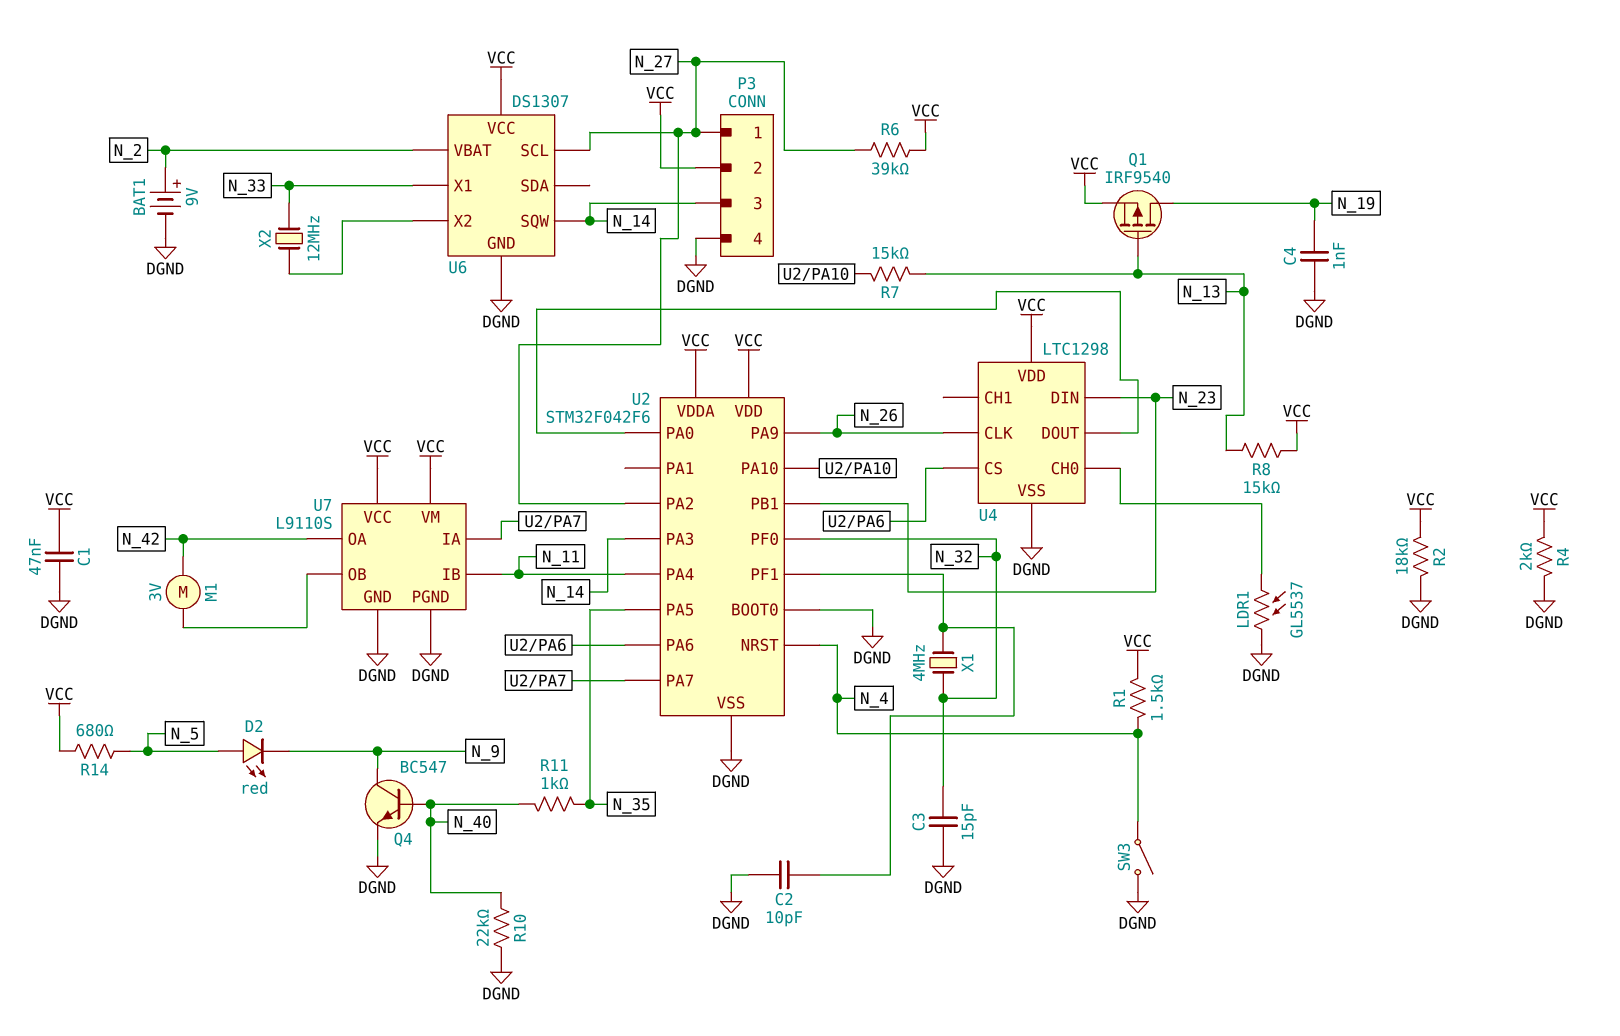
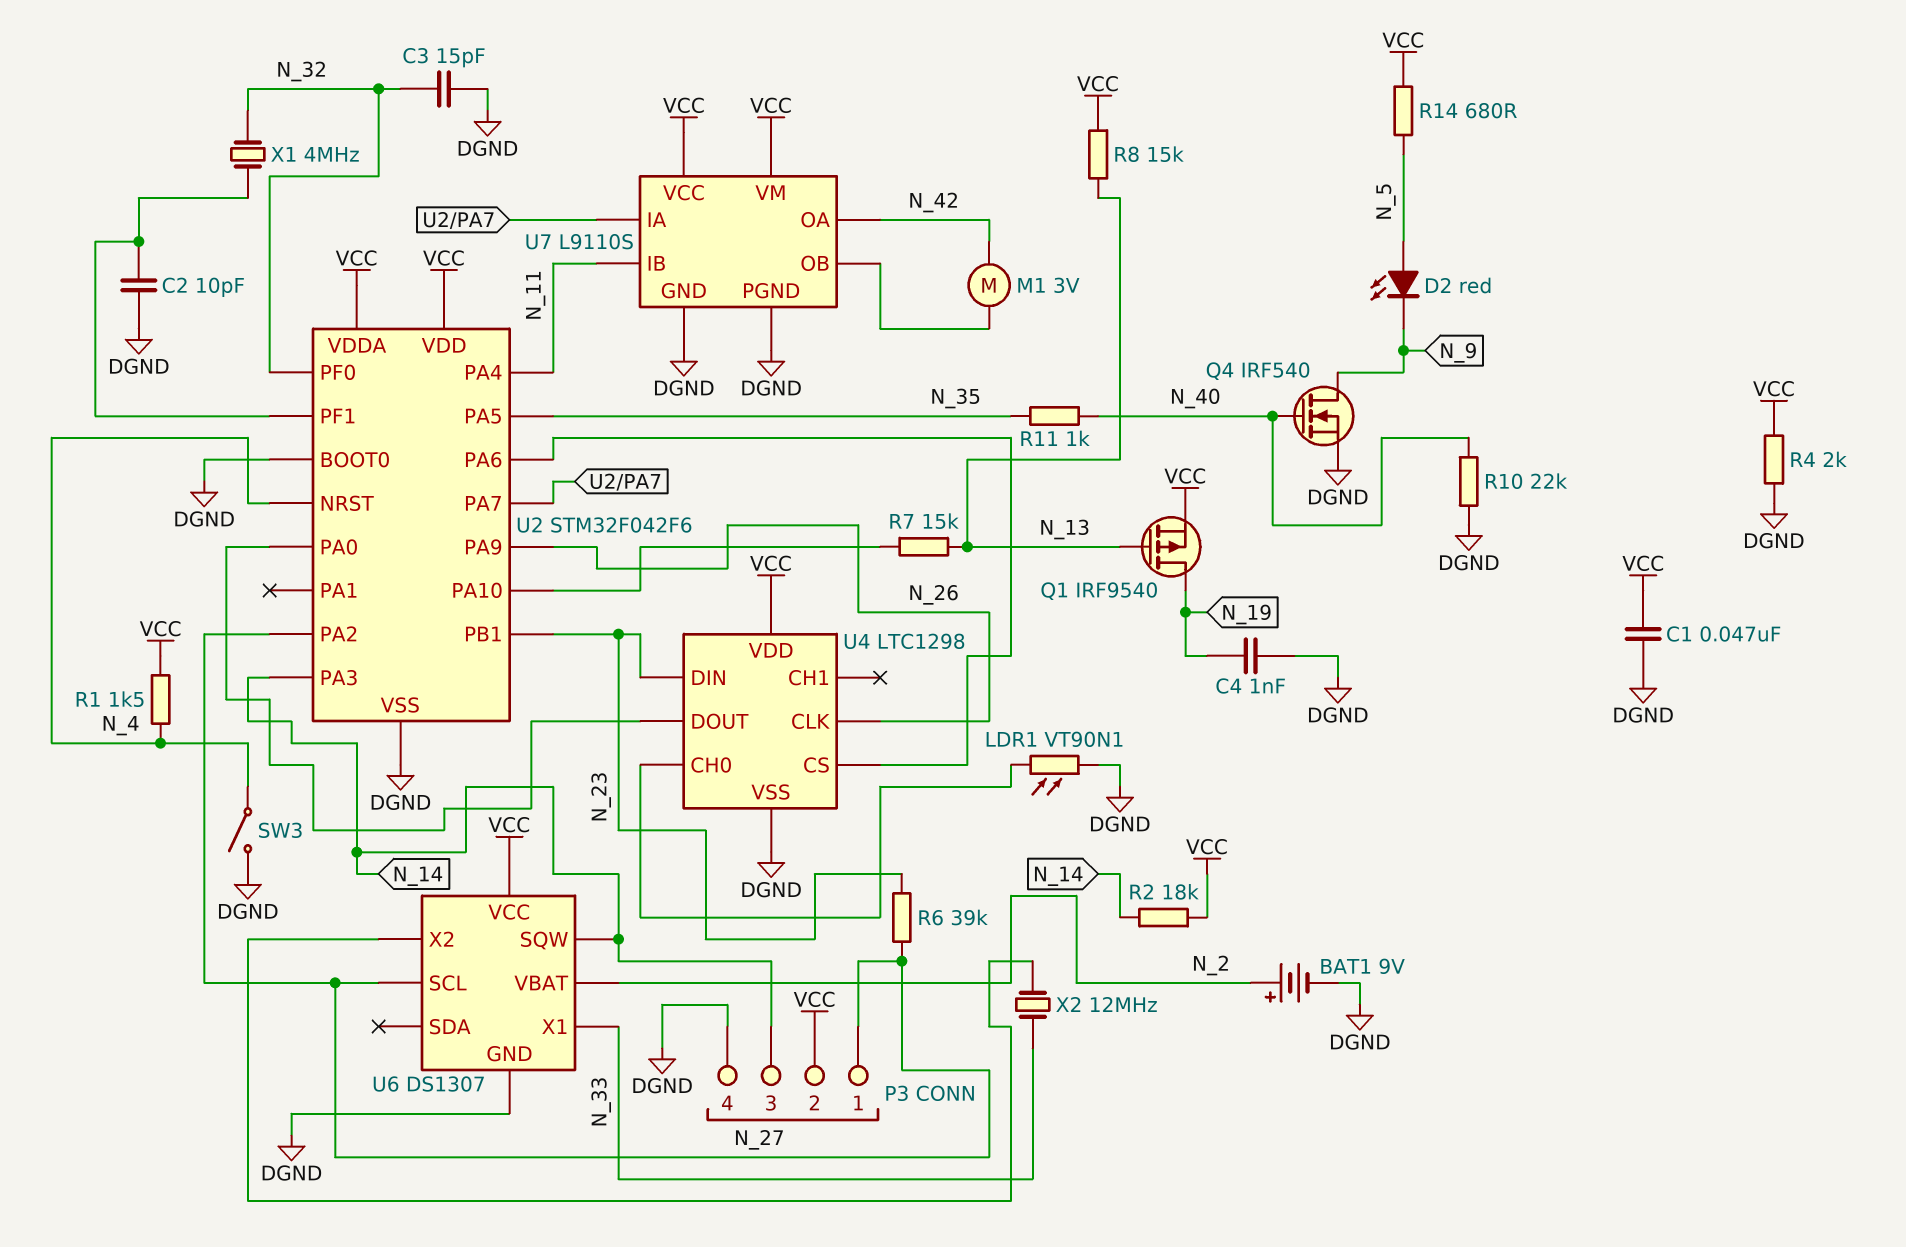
LDR1: GL5537 (DGND, U4/CH0) -> VT90N1 (DGND, U4/CH0)
Q4: NPN BC547 (B N_40, C N_9, E DGND) -> NMOS IRF540 (G N_40, D N_9, S DGND)
R2: 18k (DGND, VCC) -> 18k (N_14, VCC)
R6: 39k (N_27, VCC) -> 39k (N_23, N_27)

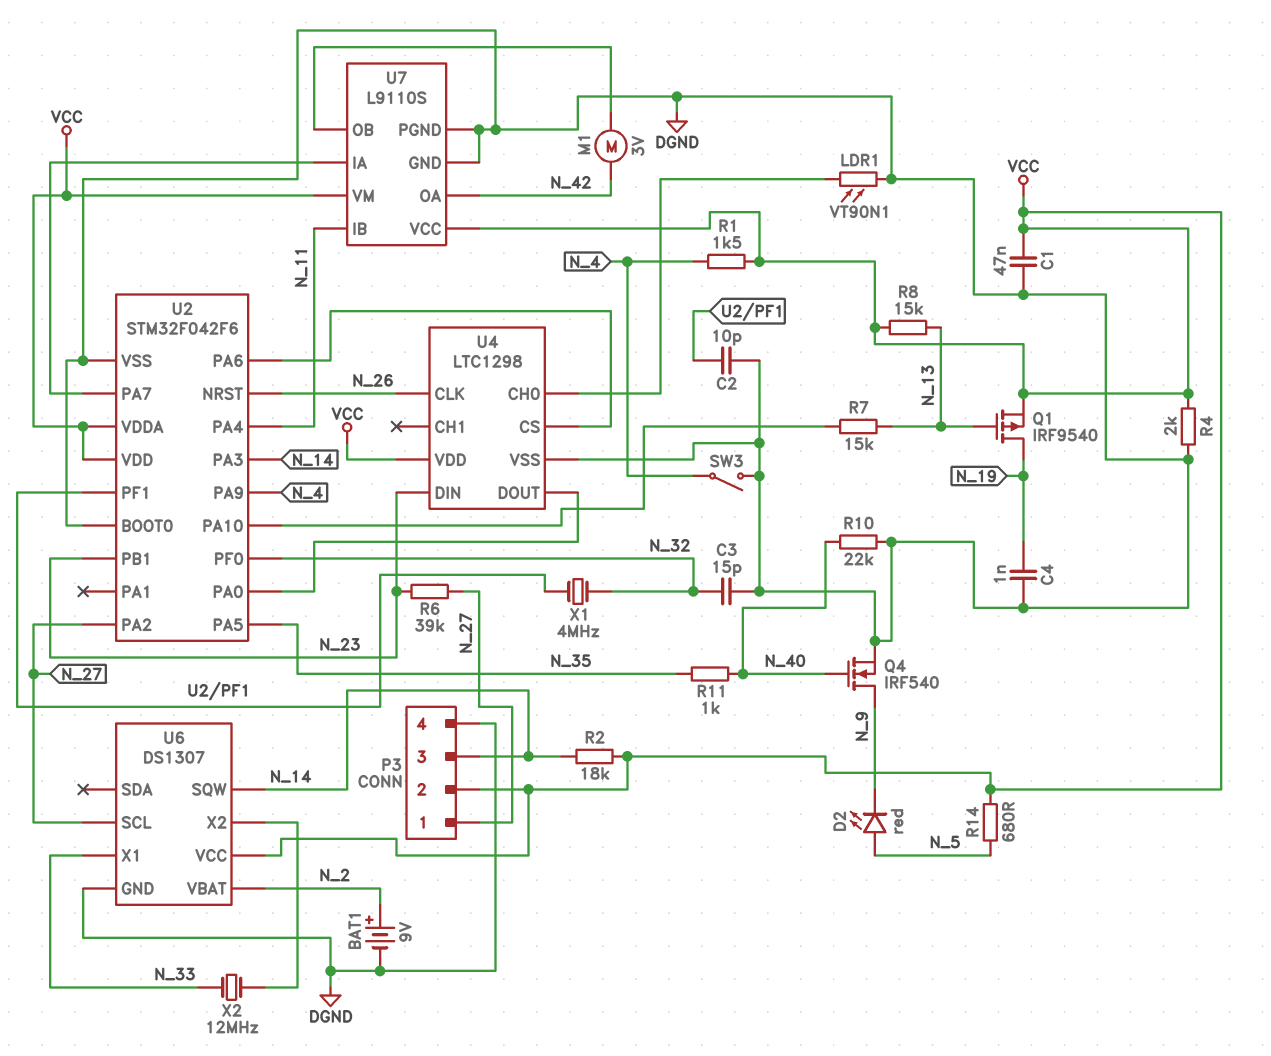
U2 pin NRST: N_4 -> N_26
U2 pin PA9: N_26 -> N_4

